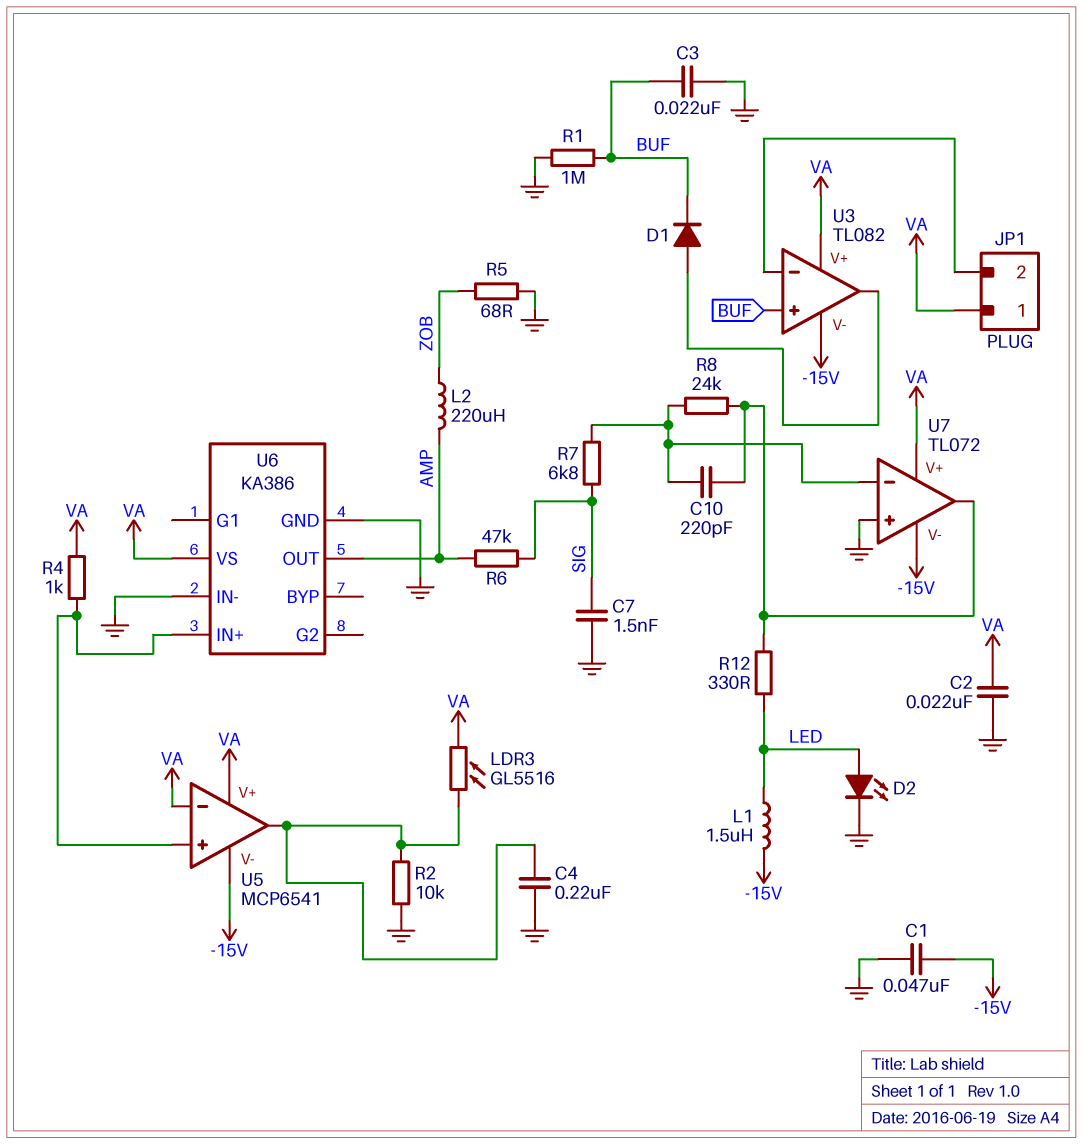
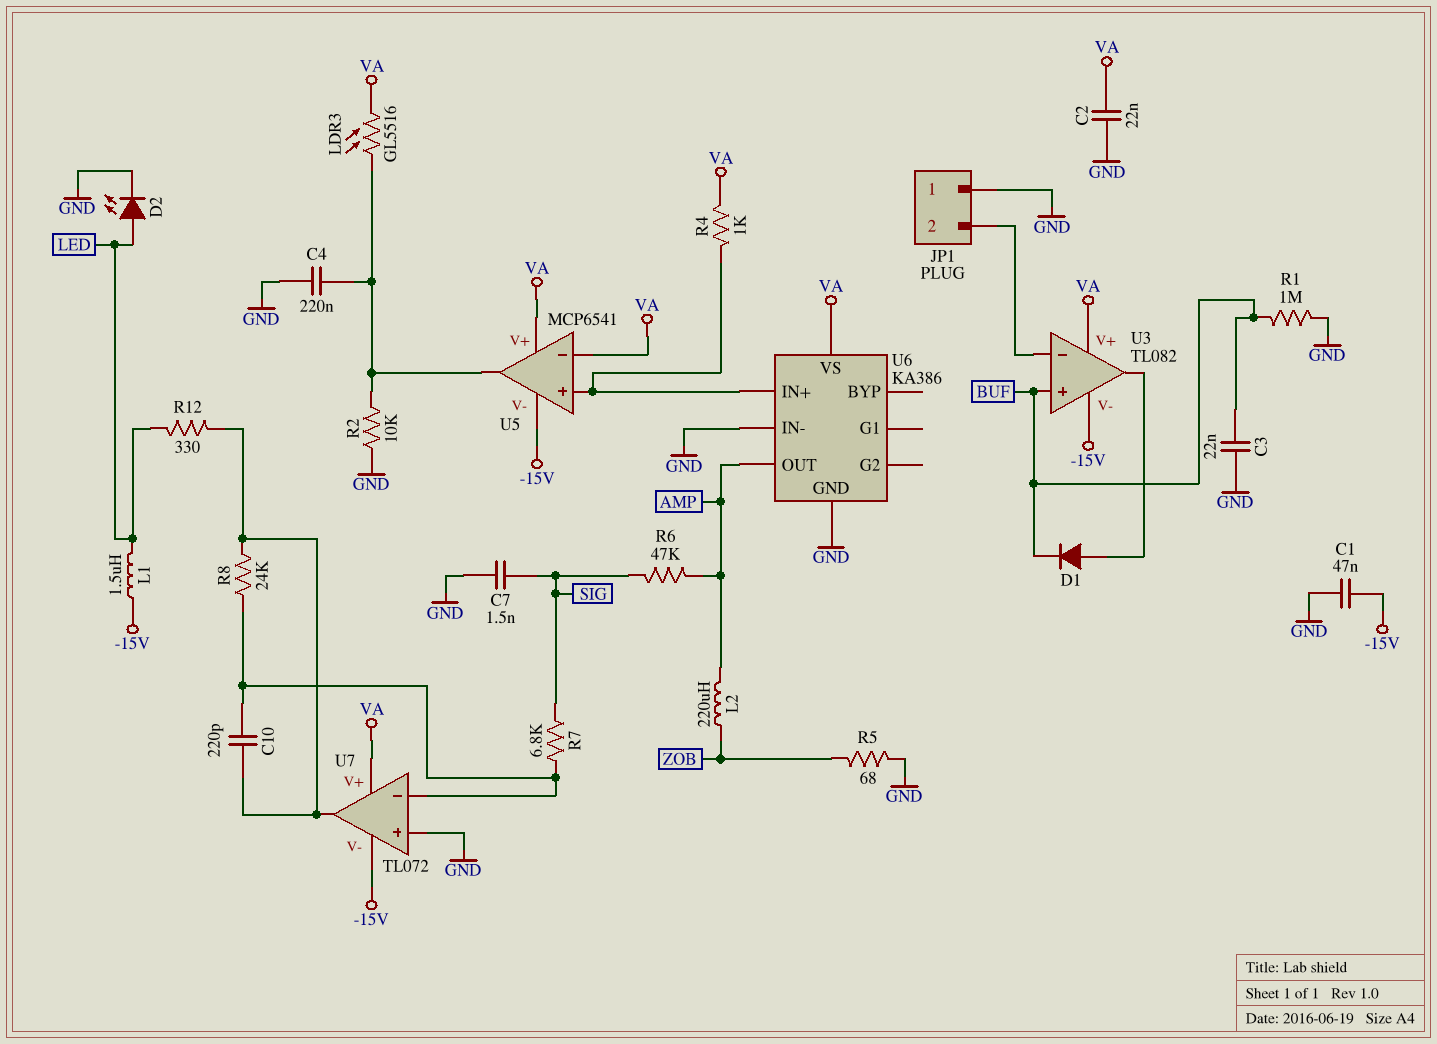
JP1 pin 1: VA -> GND

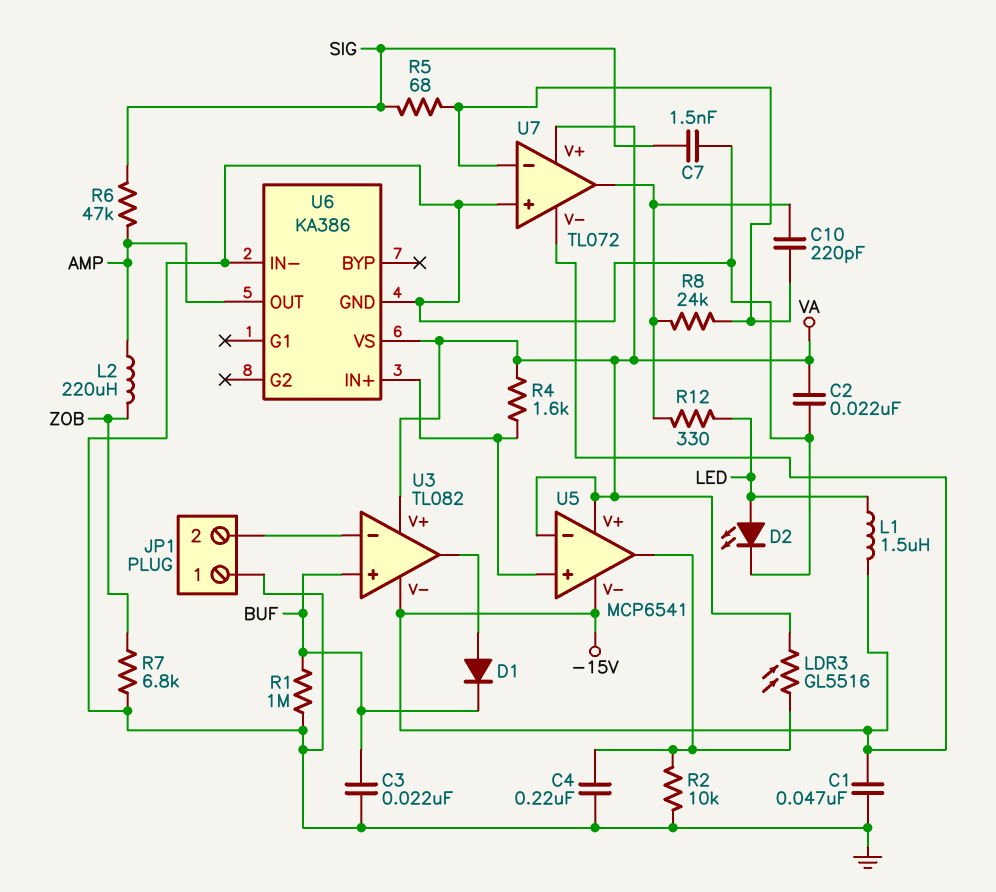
R4: 1k (U5/in+, VA) -> 1.6k (U5/in+, VA)
R5: 68 (GND, ZOB) -> 68 (SIG, U7/in-)
R7: 6.8k (SIG, U7/in-) -> 6.8k (GND, ZOB)

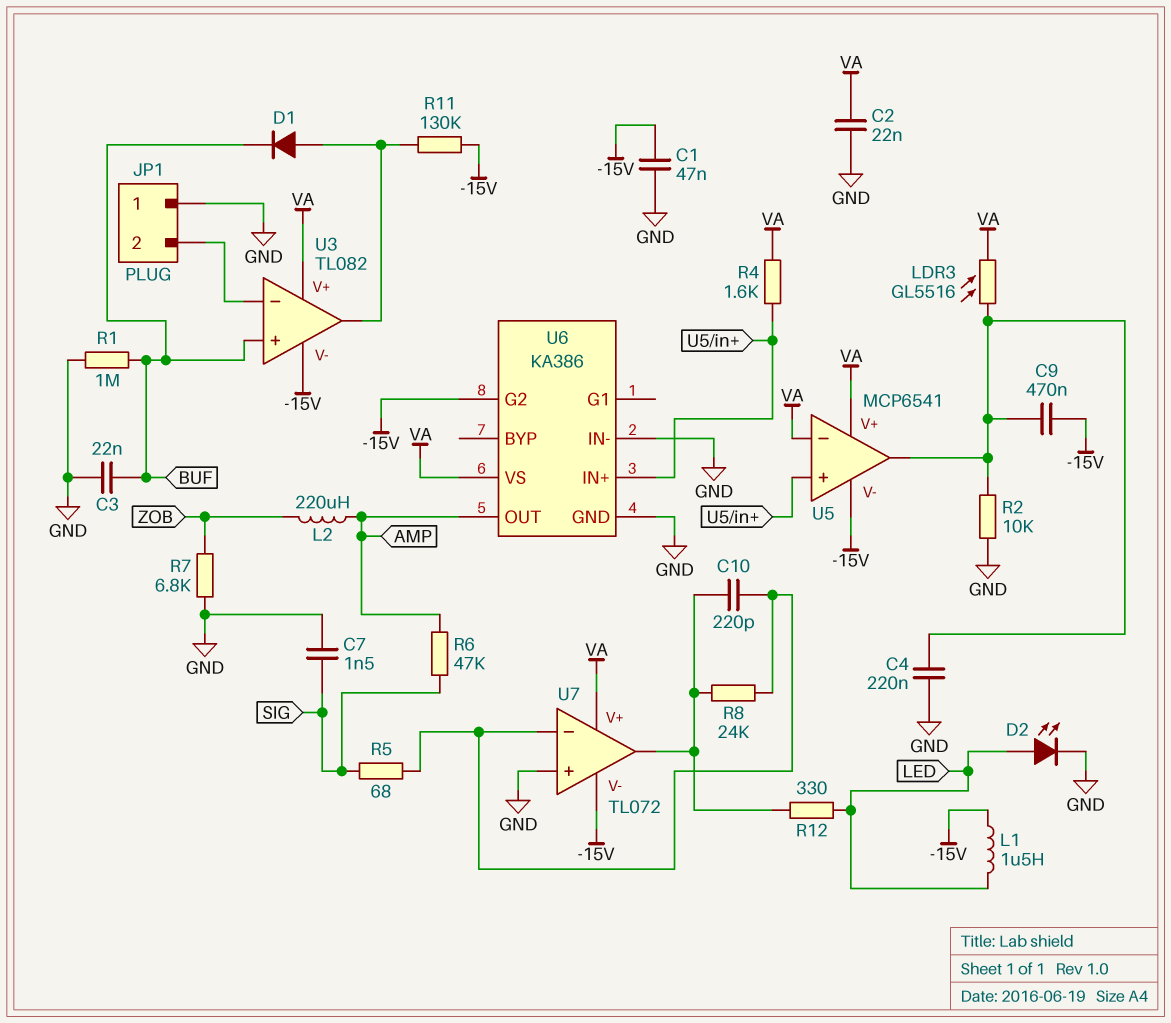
C9: none -> 470nF (-15V, U5/out)
R11: none -> 130k (-15V, U3/out)
U6 pin G2: none -> -15V

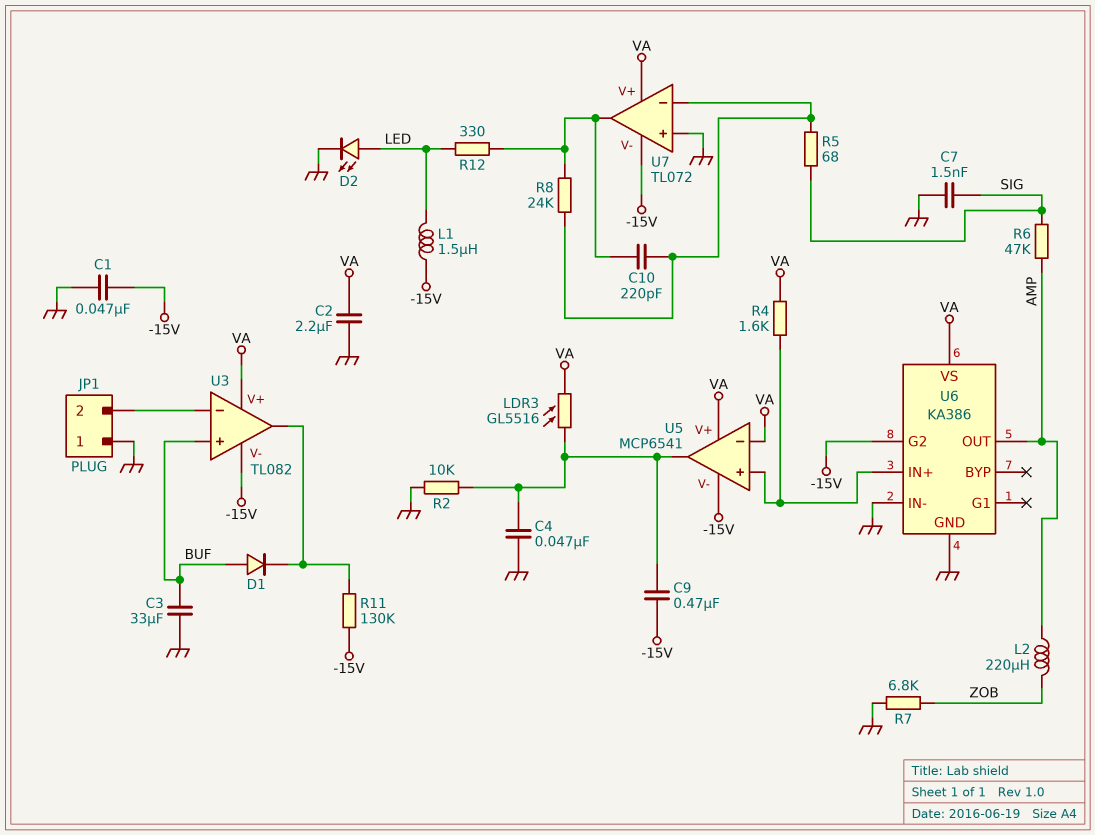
C2: 22nF (GND, VA) -> 2.2uF (GND, VA)
C3: 22nF (BUF, GND) -> 33uF (BUF, GND)
C4: 220nF (GND, U5/out) -> 47nF (GND, U5/out)
D1: diode (A U3/out, K BUF) -> diode (A BUF, K U3/out)
R1: 1M (BUF, GND) -> none

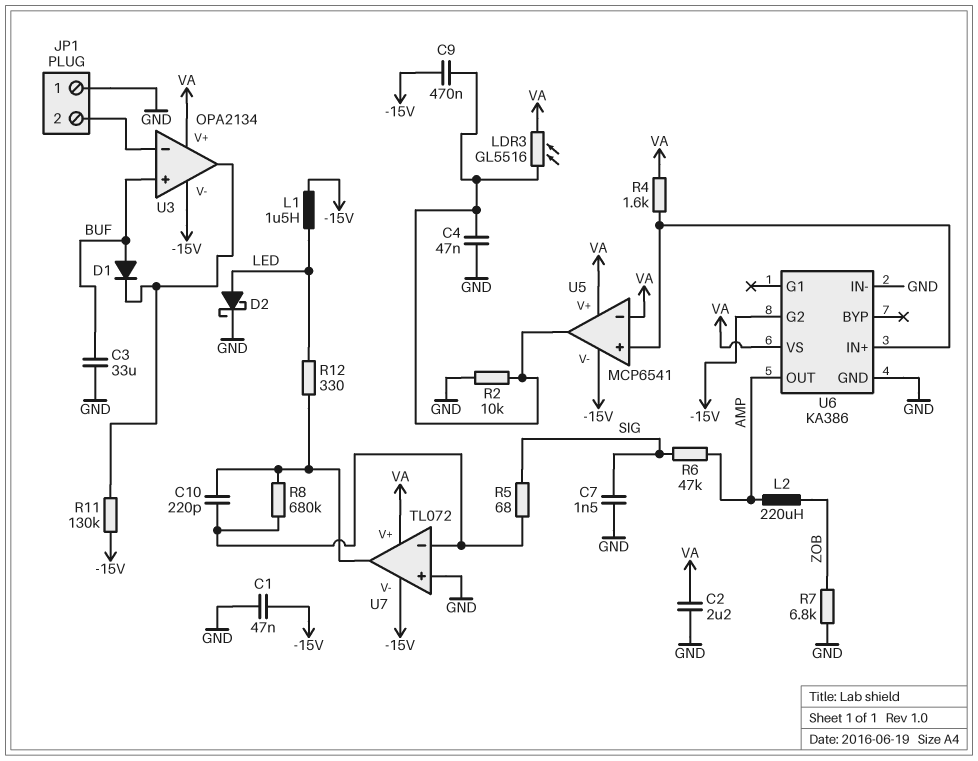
D2: LED (A LED, K GND) -> schottky (A LED, K GND)
R8: 24k (U7/in-, U7/out) -> 680k (U7/in-, U7/out)
U3: TL082 -> OPA2134

